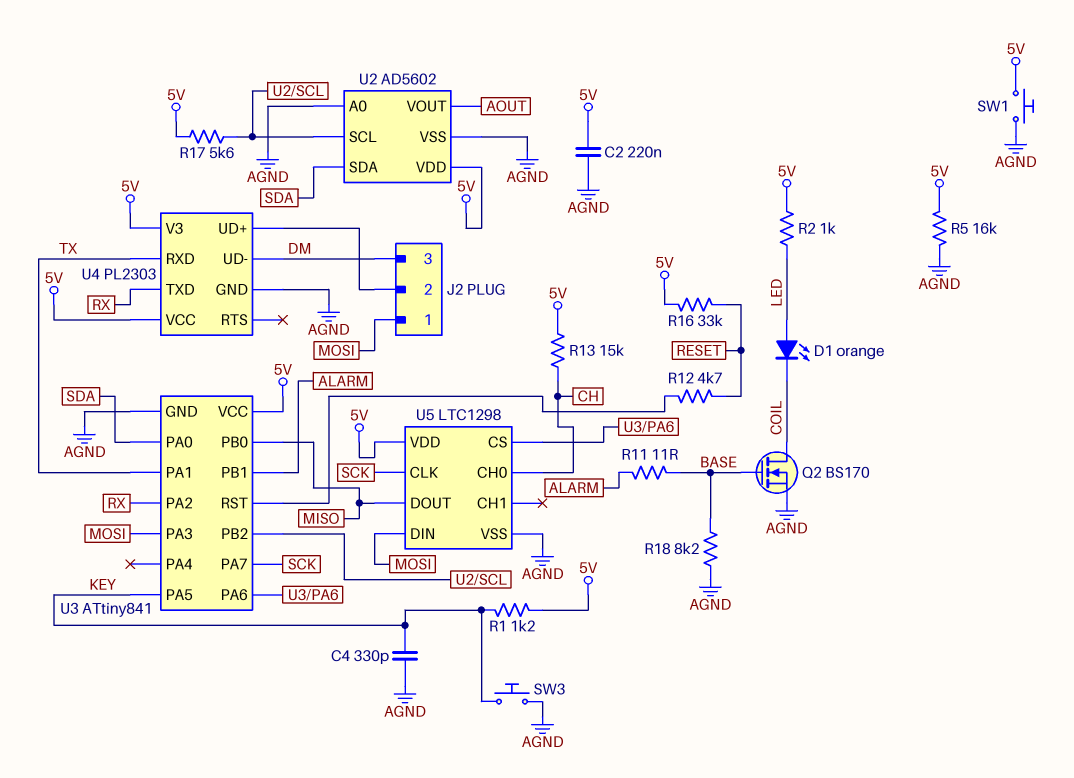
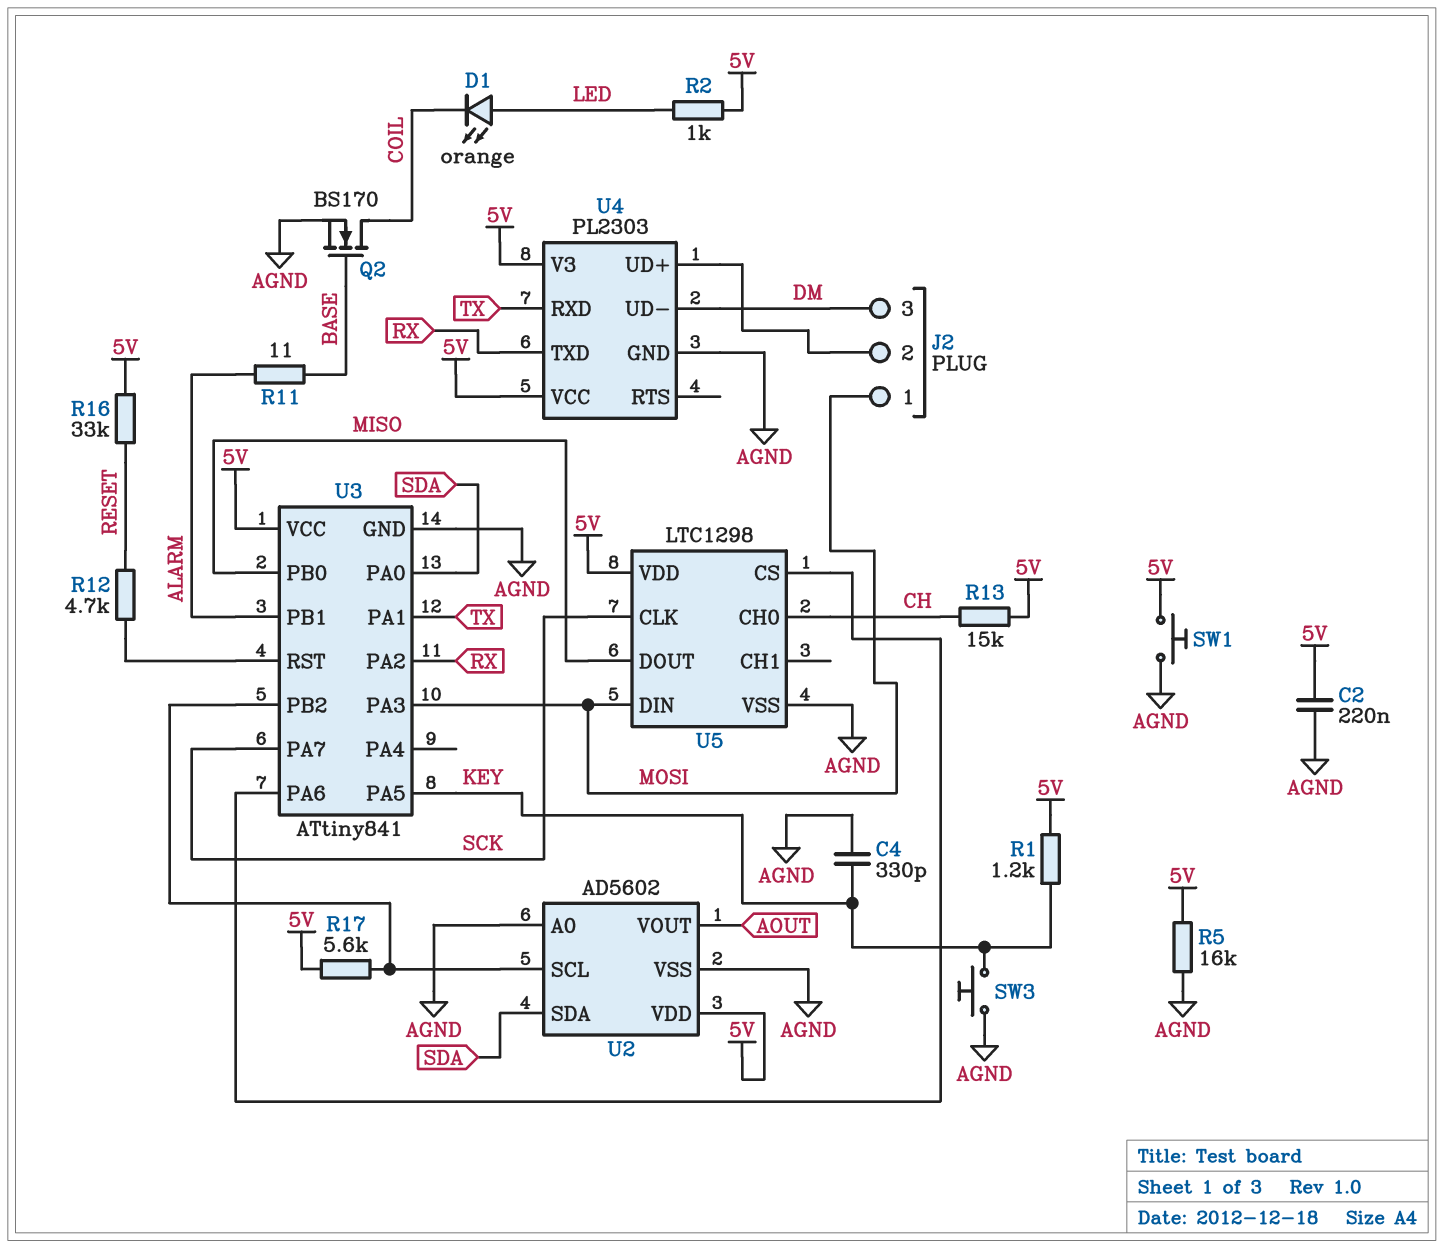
R18: 8.2k (AGND, BASE) -> none

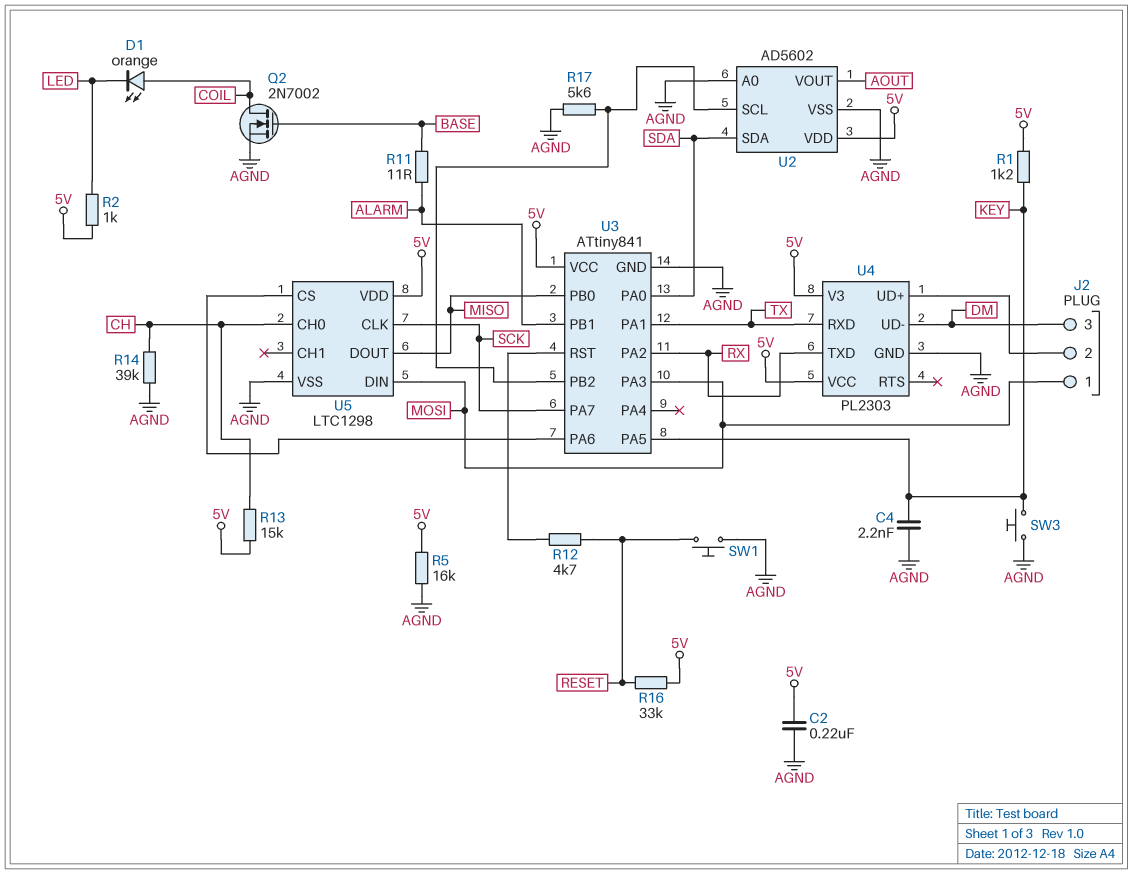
C4: 330pF (AGND, KEY) -> 2.2nF (AGND, KEY)
D1: LED orange (A LED, K COIL) -> LED orange (A COIL, K LED)
Q2: NMOS BS170 (G BASE, D COIL, S AGND) -> NMOS 2N7002 (G BASE, D COIL, S AGND)
R14: none -> 39k (AGND, CH)
R17: 5.6k (5V, U2/SCL) -> 5.6k (AGND, U2/SCL)
SW1: button (5V, AGND) -> button (AGND, RESET)

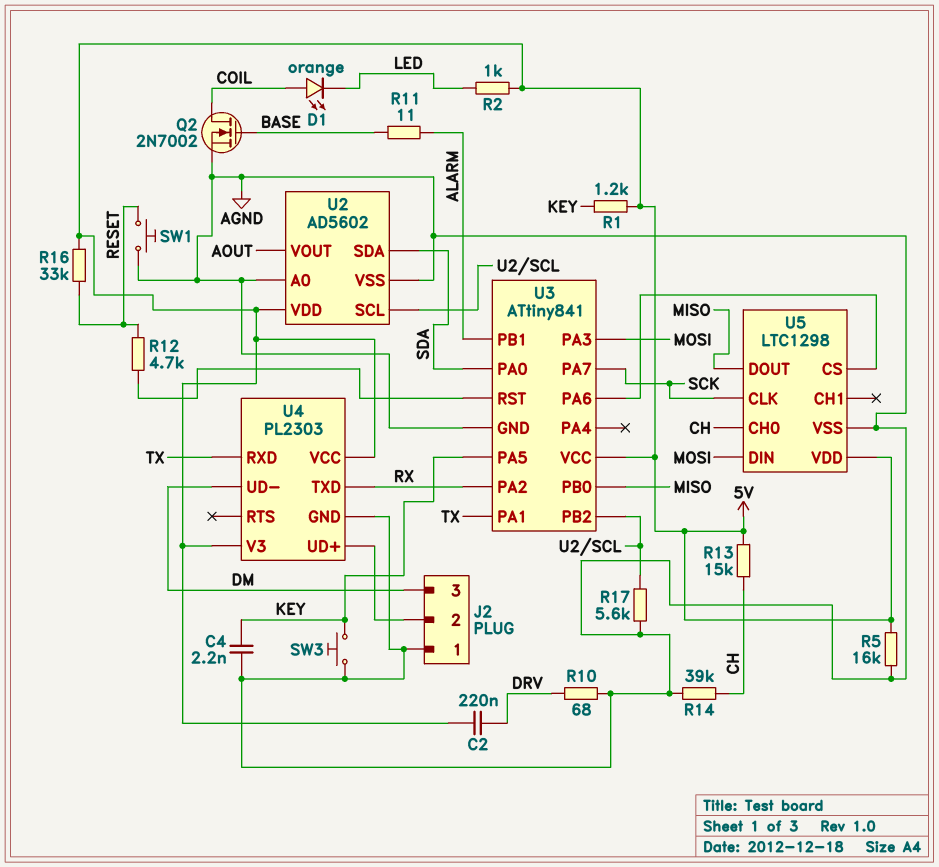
C2: 220nF (5V, AGND) -> 220nF (5V, DRV)
J2 pin 1: MOSI -> AGND
R10: none -> 68 (AGND, DRV)

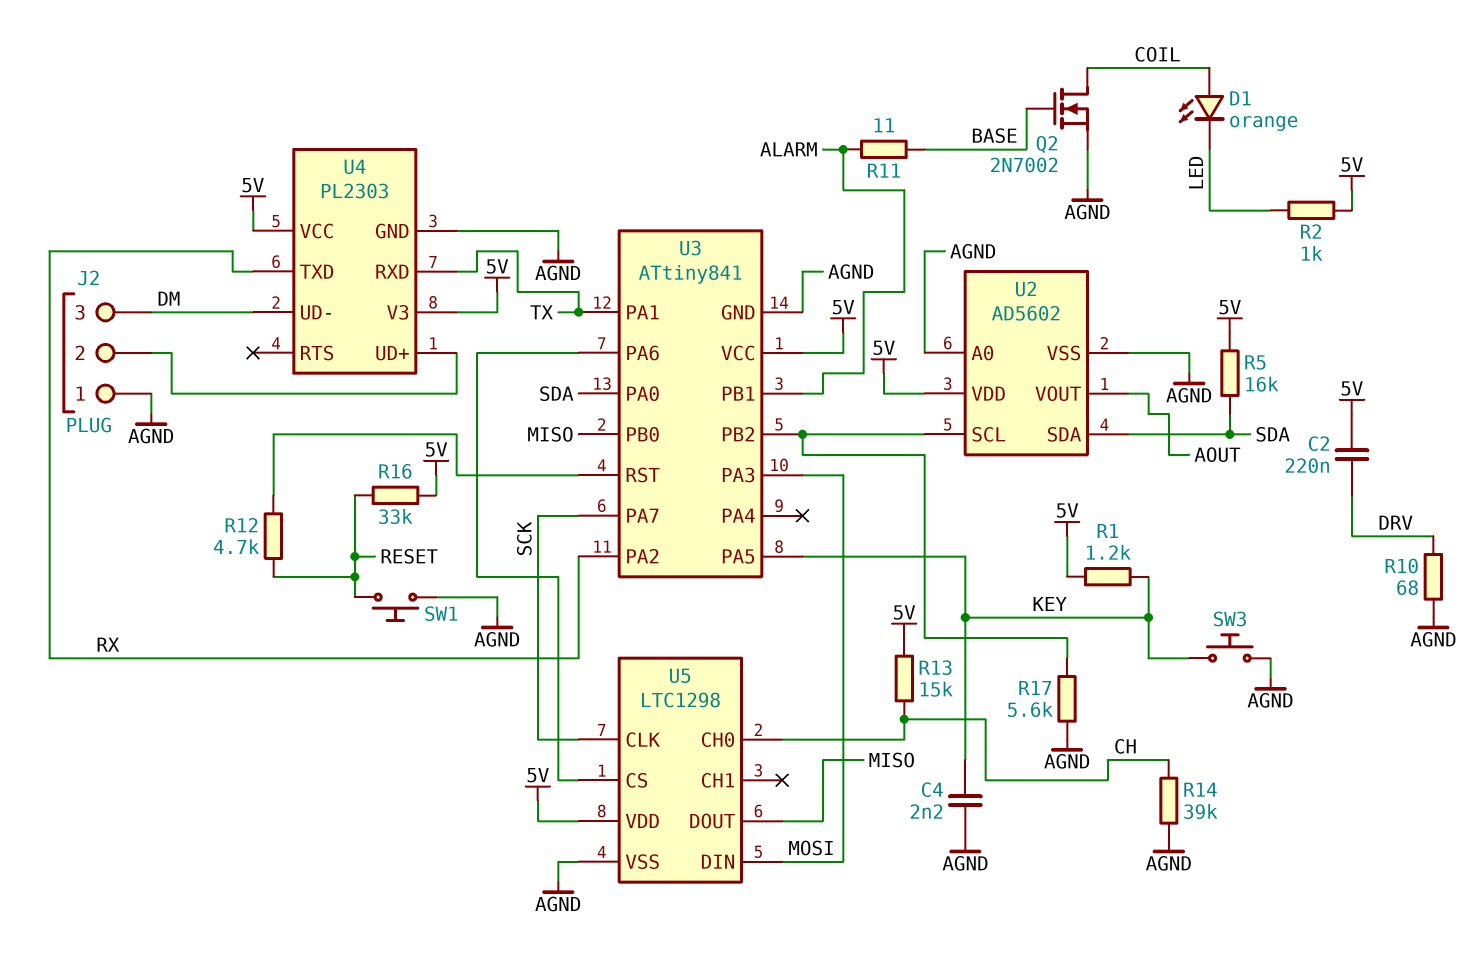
R5: 16k (5V, AGND) -> 16k (5V, SDA)

